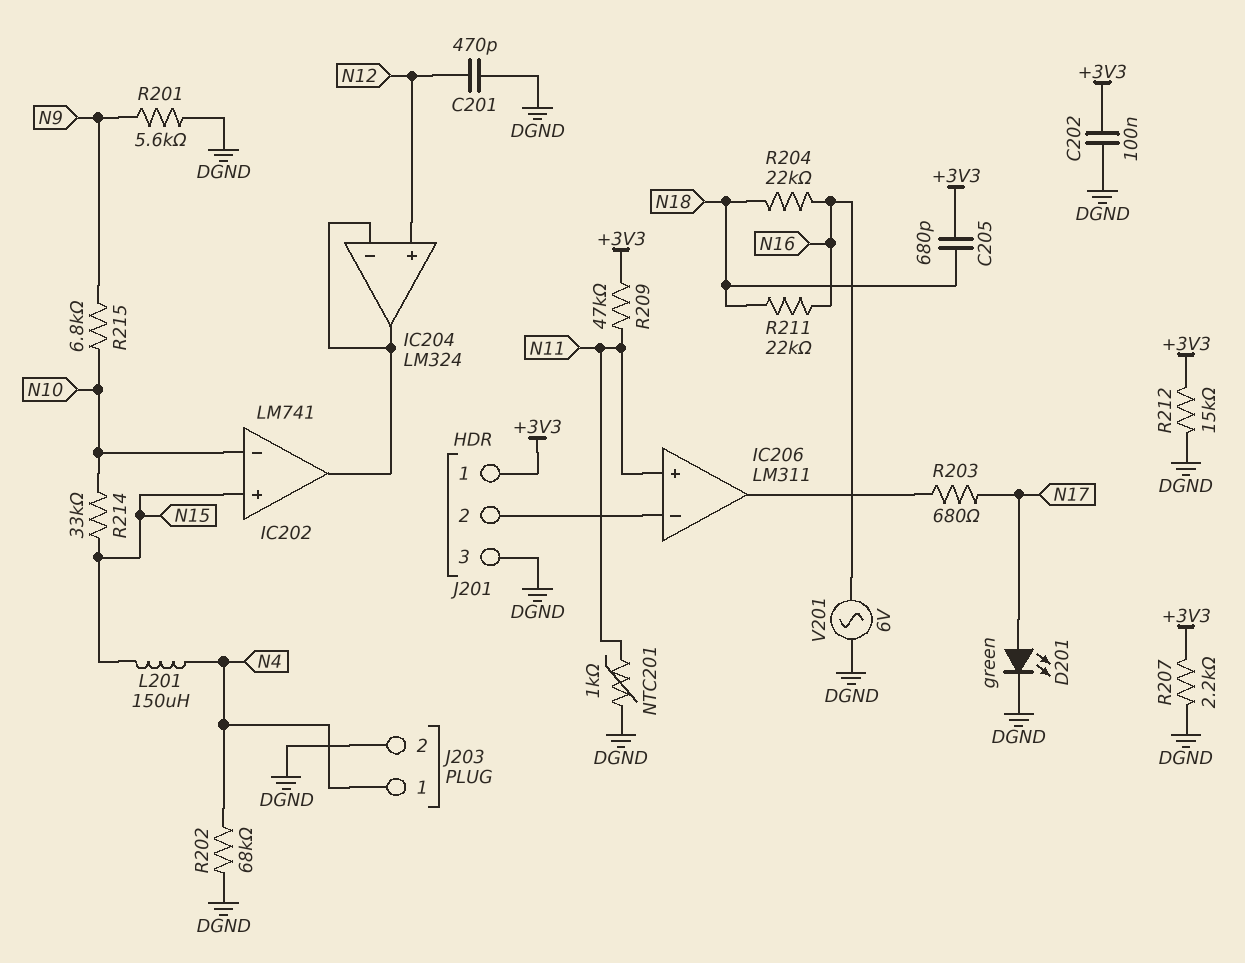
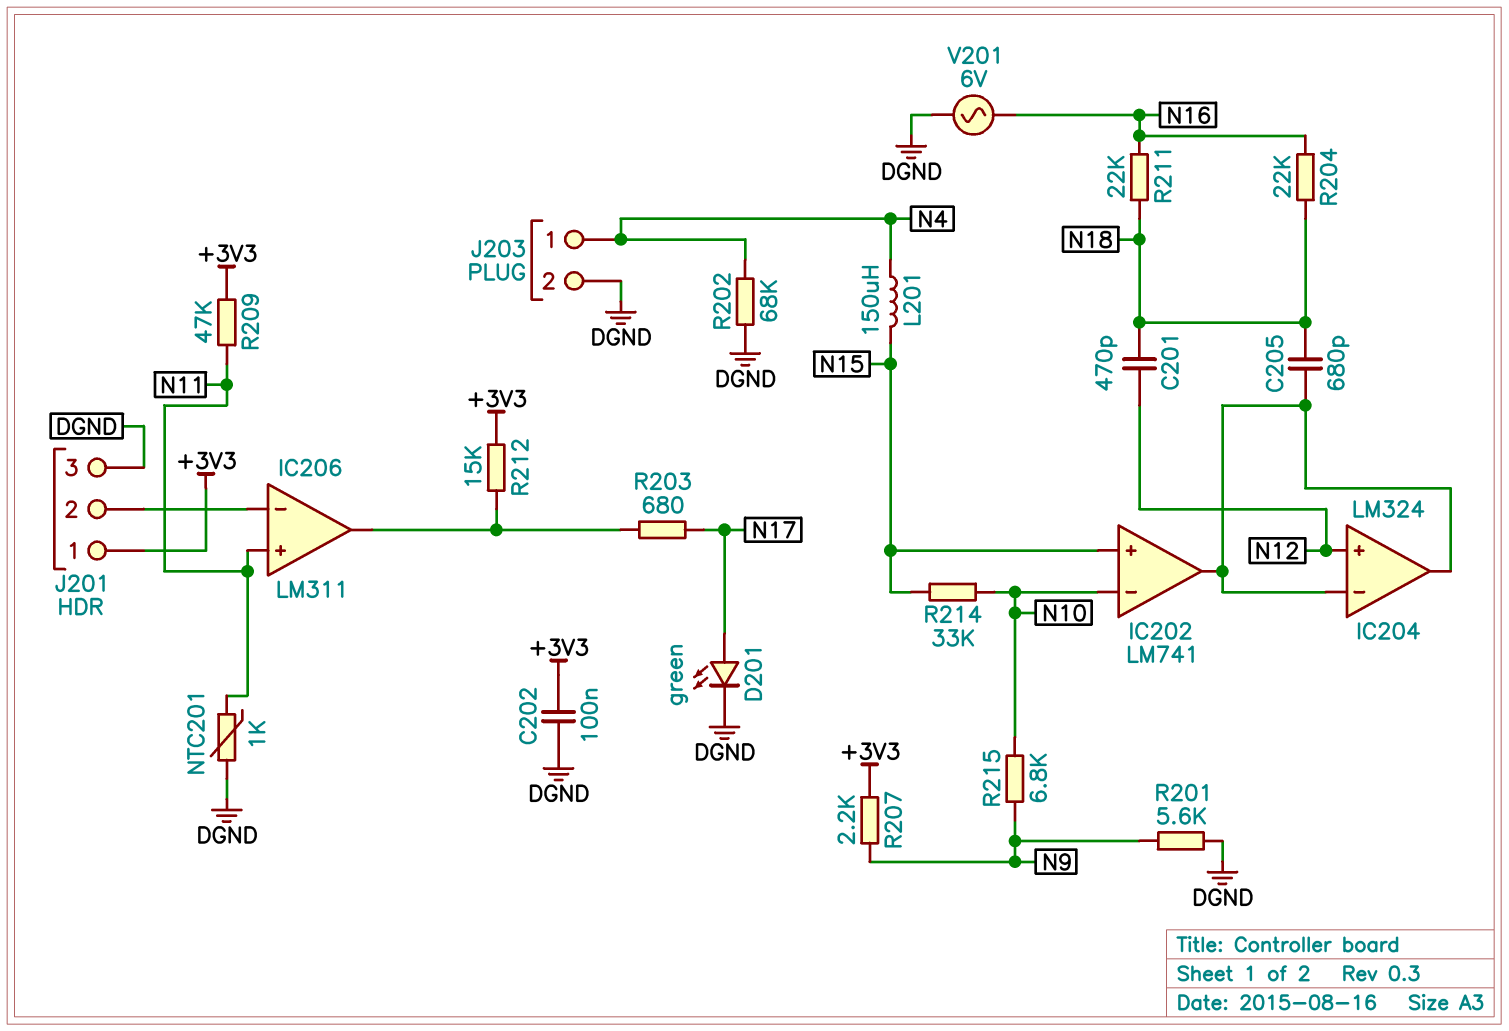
C201: 470pF (DGND, N12) -> 470pF (N12, N18)
C205: 680pF (+3V3, N18) -> 680pF (IC202/out, N18)
R207: 2.2k (+3V3, DGND) -> 2.2k (+3V3, N9)
R212: 15k (+3V3, DGND) -> 15k (+3V3, IC206/out)

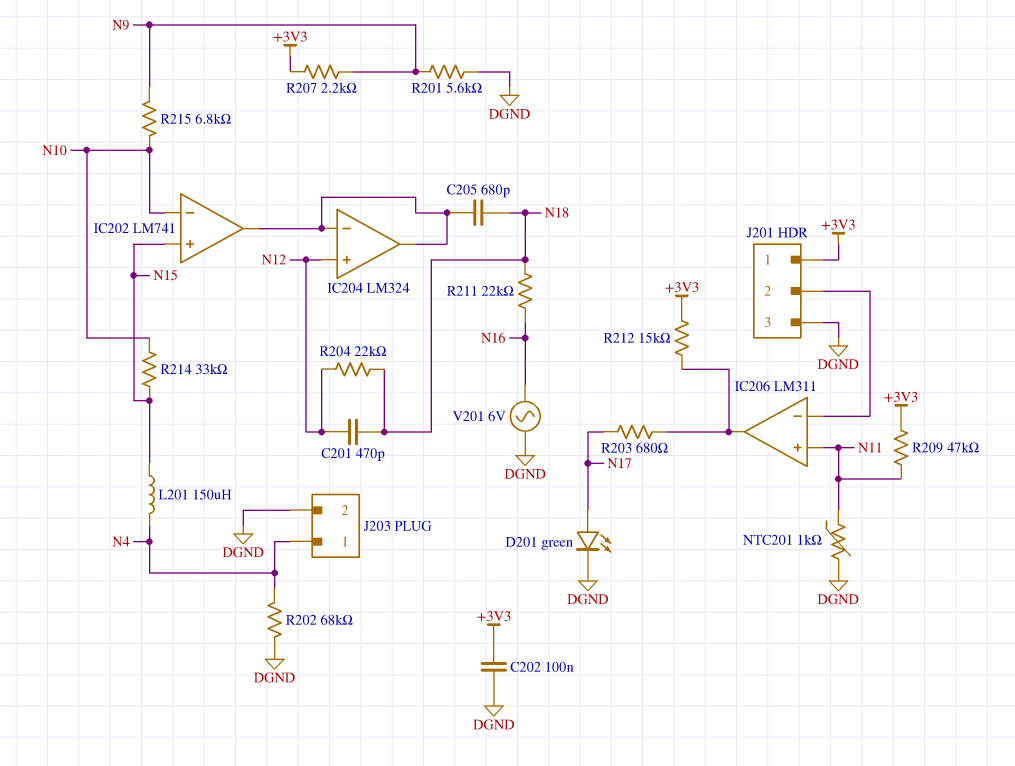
R204: 22k (N16, N18) -> 22k (N12, N18)

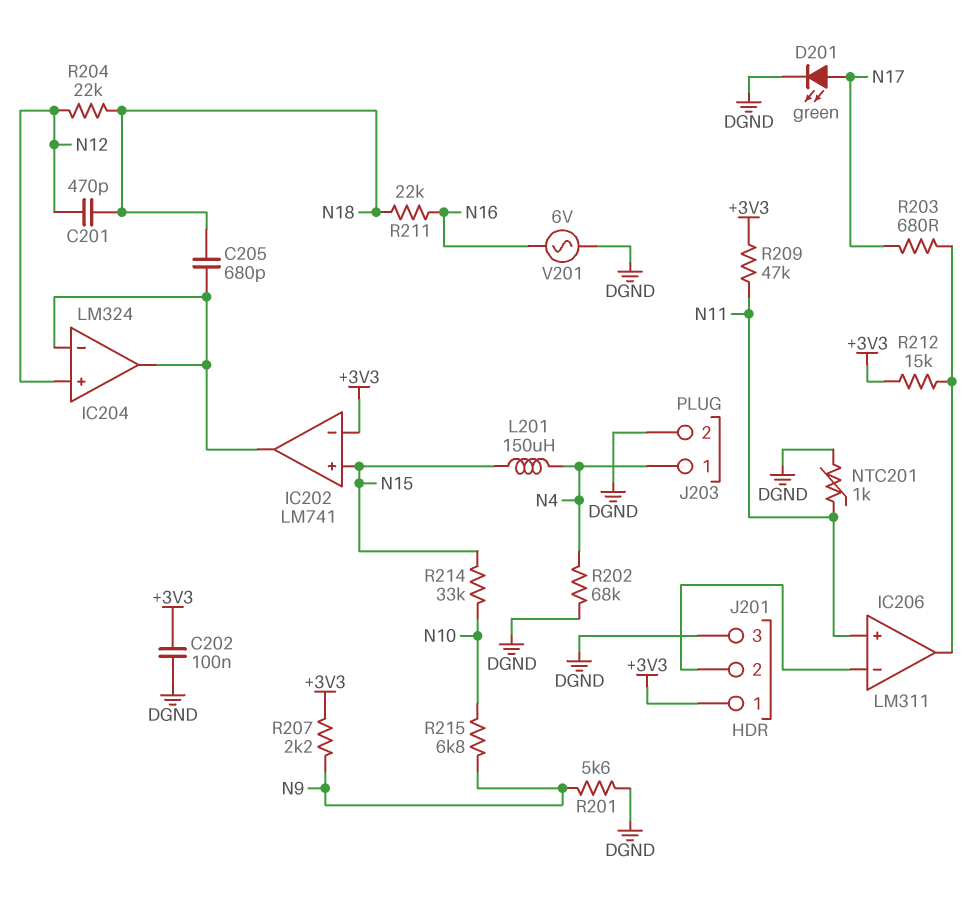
IC202 pin in-: N10 -> +3V3

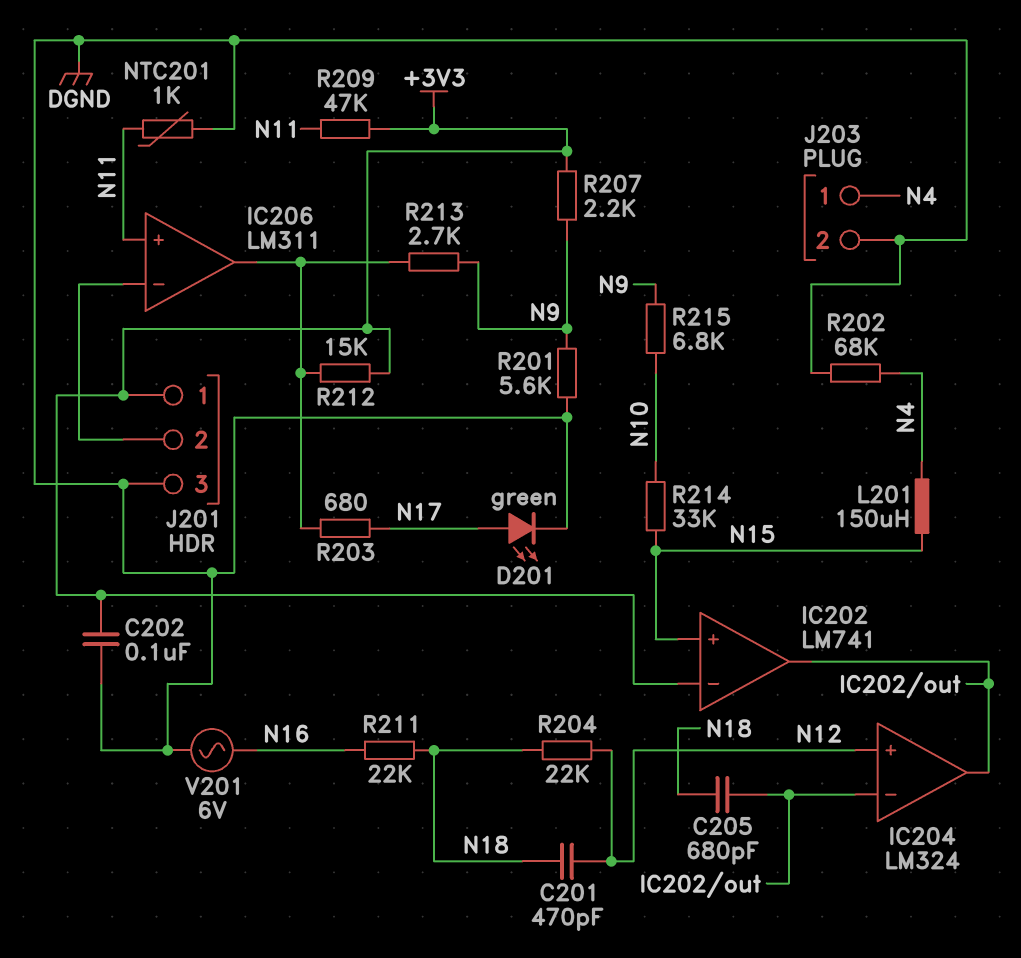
R213: none -> 2.7k (IC206/out, N9)

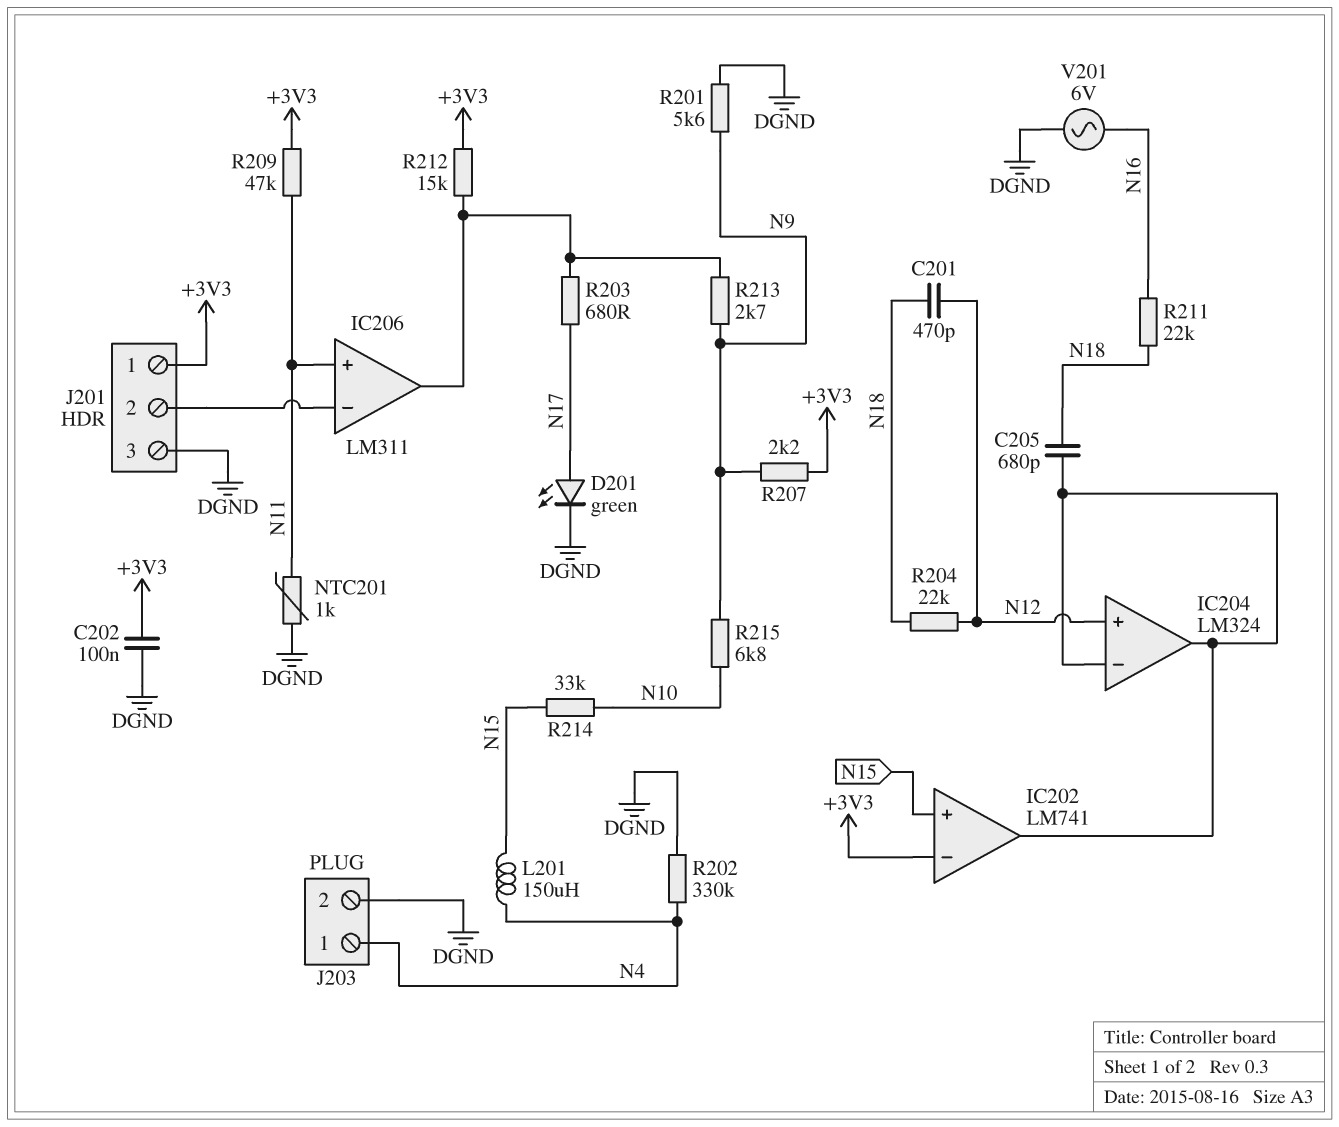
R202: 68k (DGND, N4) -> 330k (DGND, N4)

